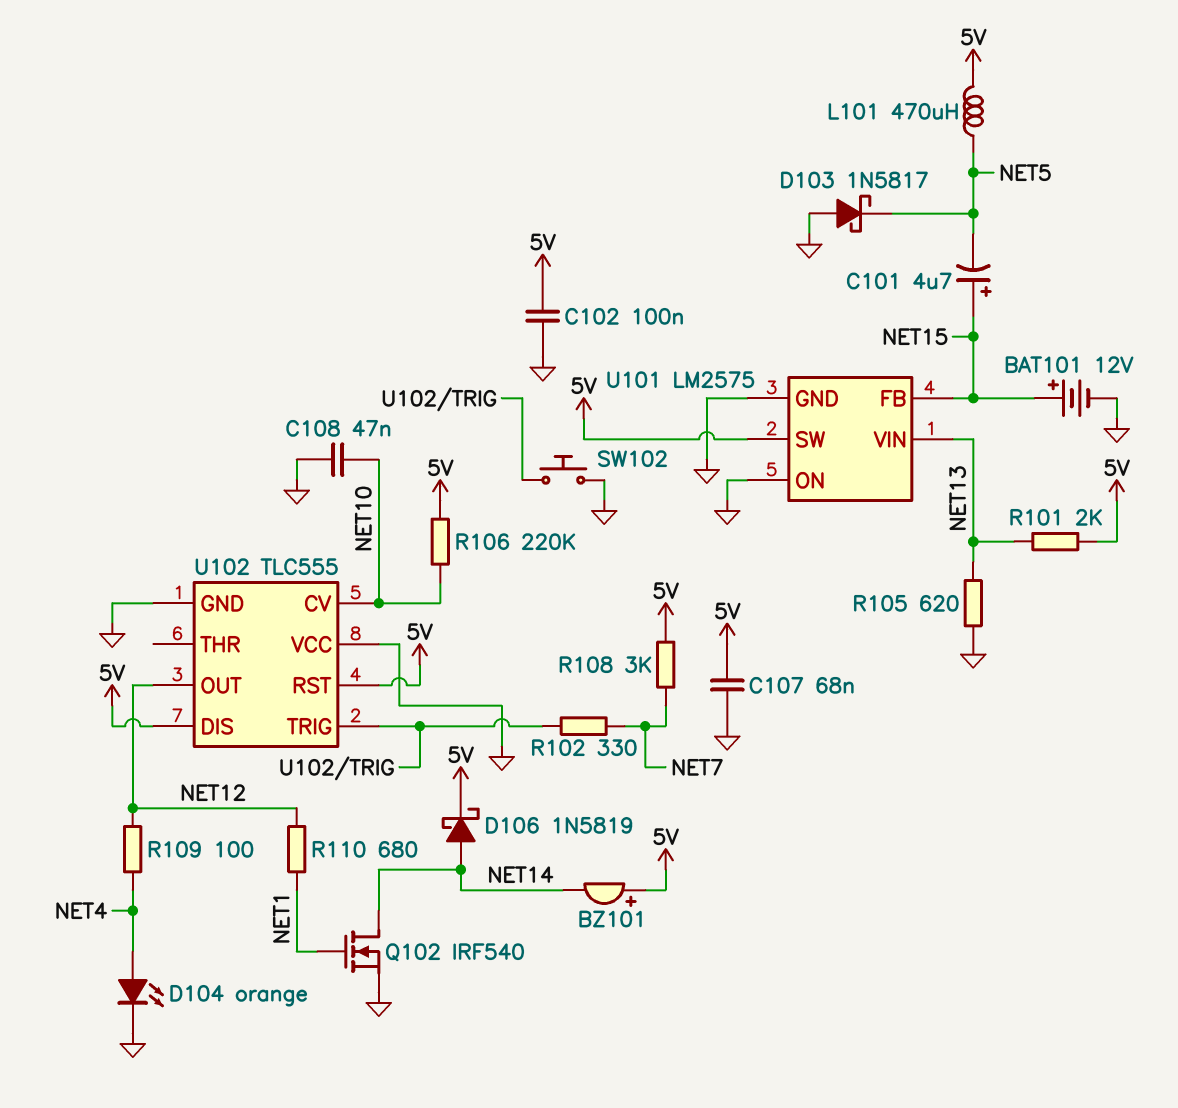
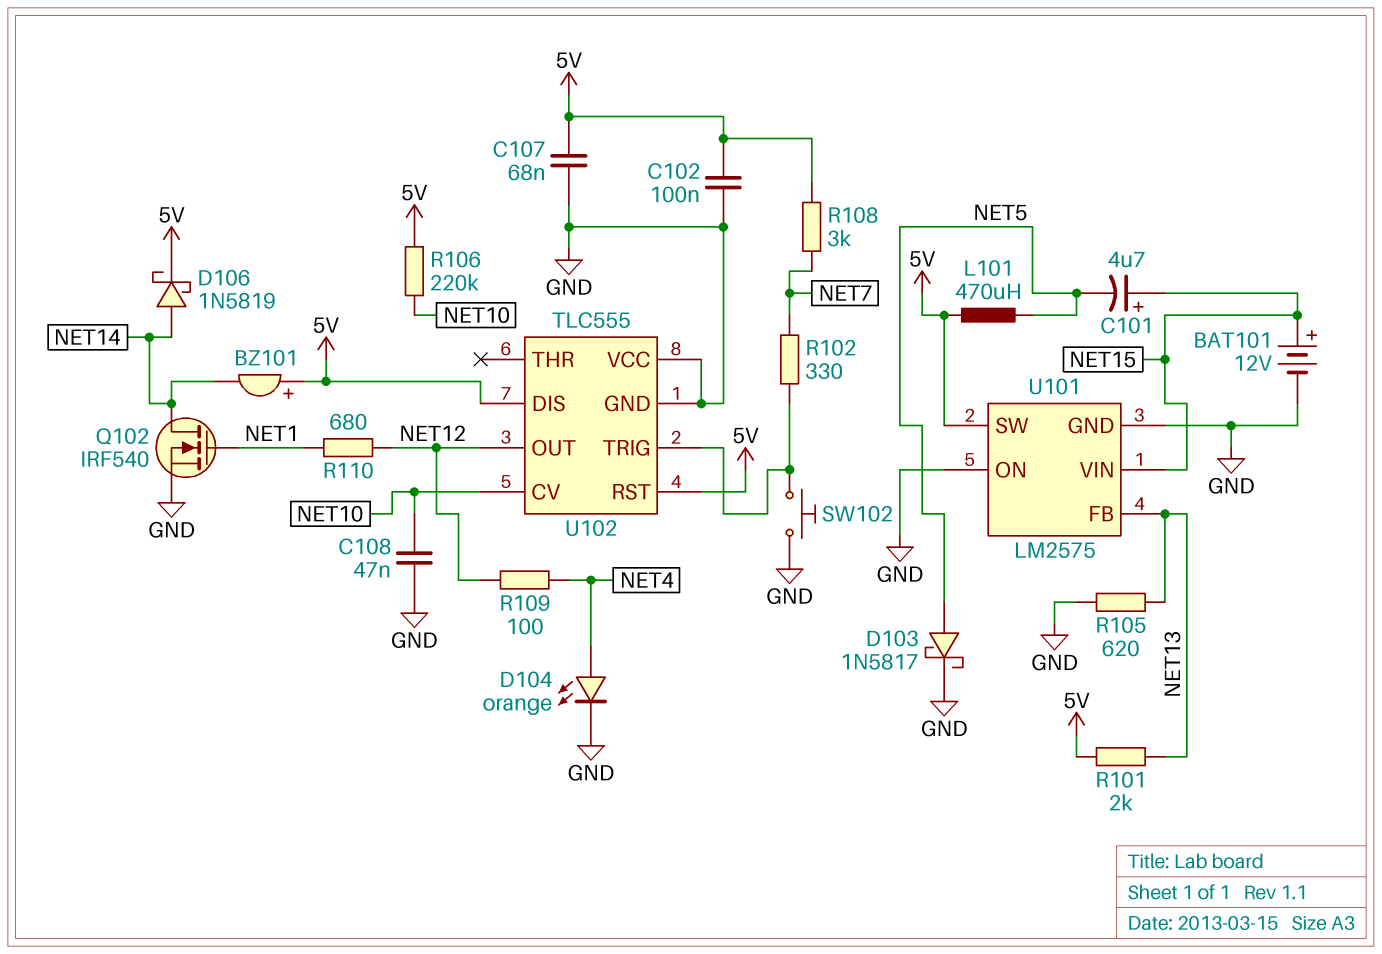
D103: schottky 1N5817 (A GND, K NET5) -> schottky 1N5817 (A NET5, K GND)
U101 pin FB: NET15 -> NET13
U101 pin VIN: NET13 -> NET15

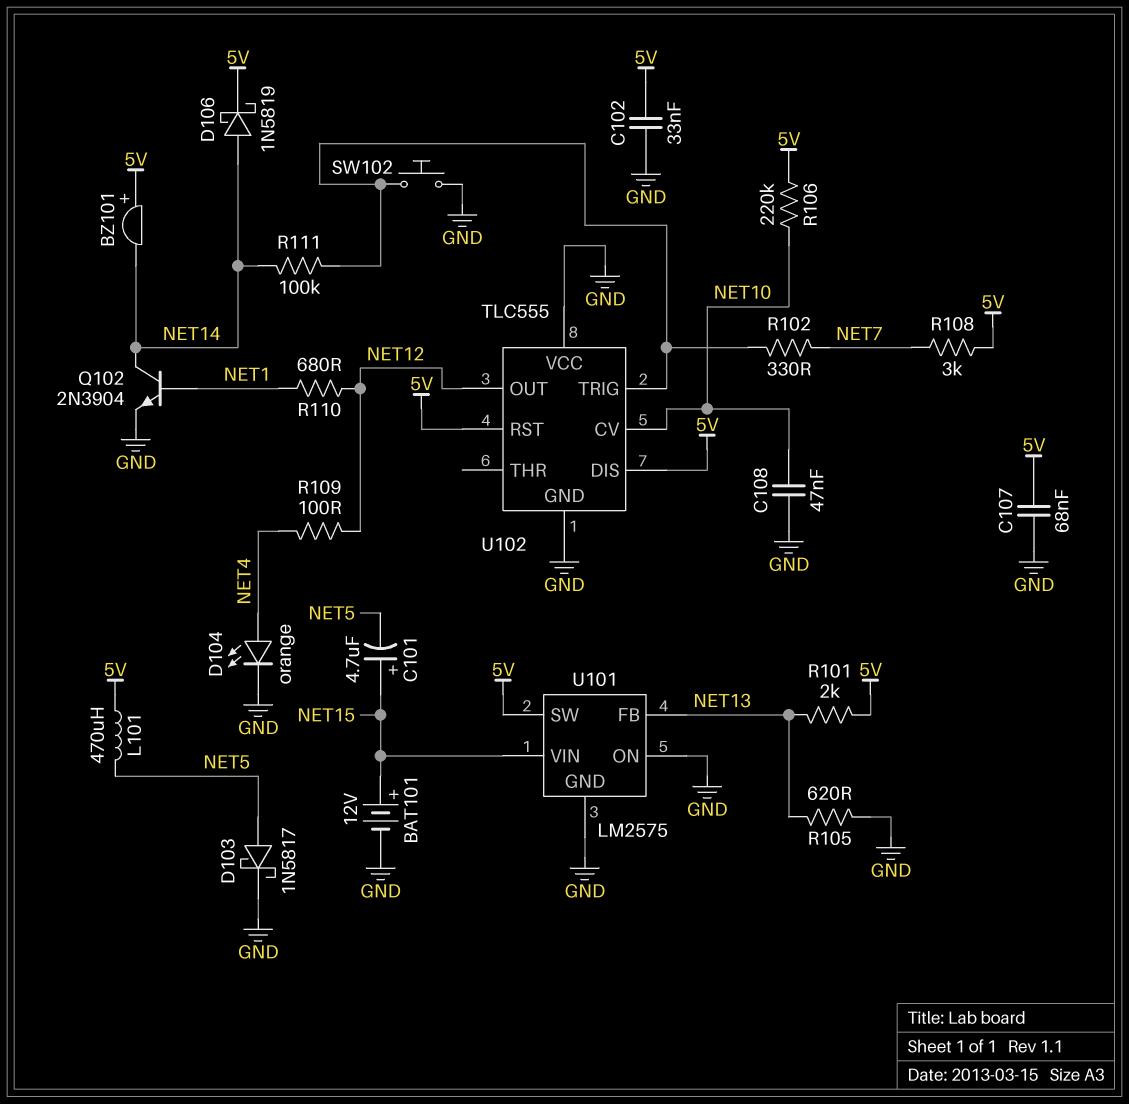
C102: 100nF (5V, GND) -> 33nF (5V, GND)
Q102: NMOS IRF540 (G NET1, D NET14, S GND) -> NPN 2N3904 (B NET1, C NET14, E GND)
R111: none -> 100k (NET14, U102/TRIG)

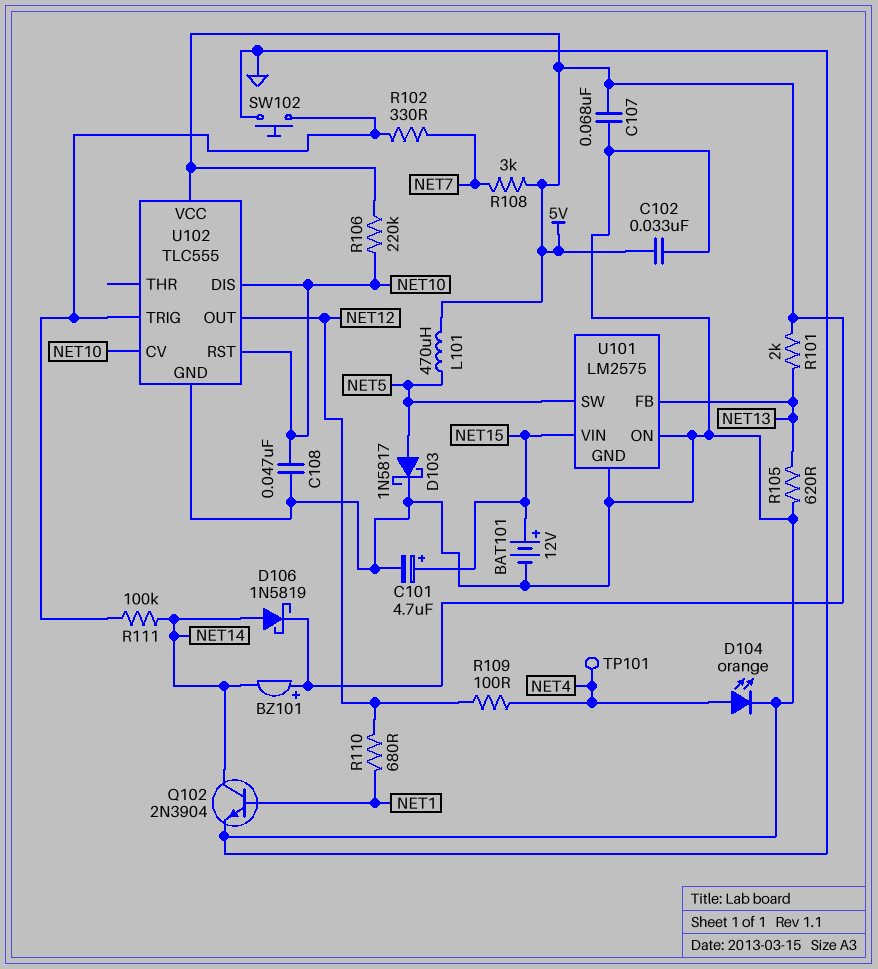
C101: 4.7uF (plus NET15, minus NET5) -> 4.7uF (plus NET15, minus GND)
TP101: none -> test point (NET4)
U101 pin SW: 5V -> NET5
U102 pin DIS: 5V -> NET10
U102 pin RST: 5V -> NET10
U102 pin VCC: GND -> 5V

